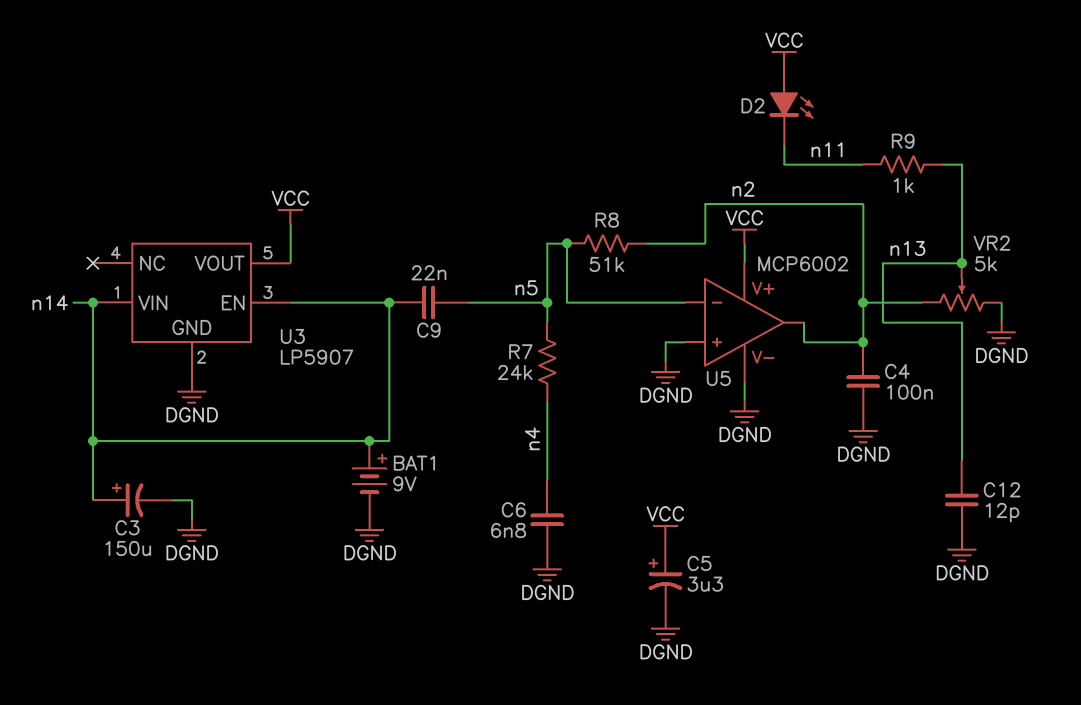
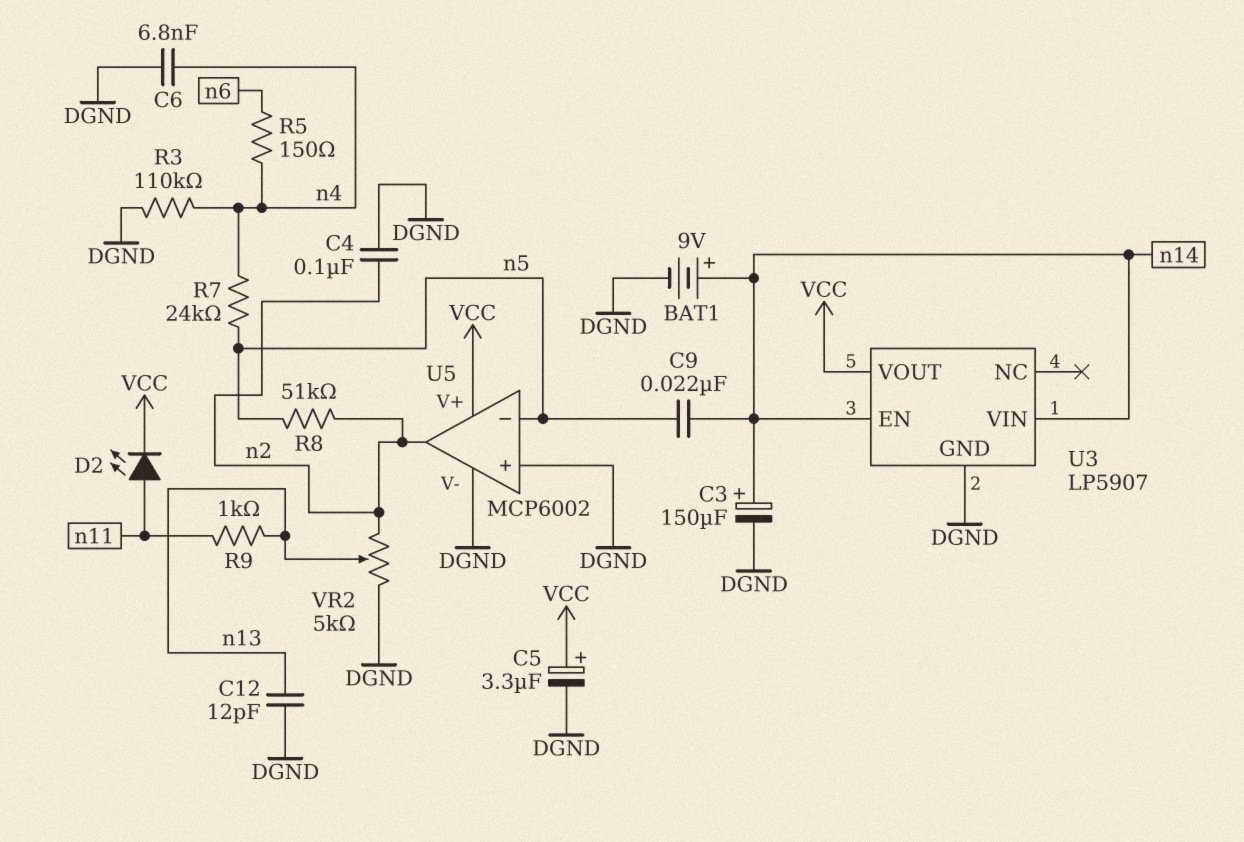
D2: LED (A VCC, K n11) -> LED (A n11, K VCC)
R3: none -> 110k (DGND, n4)
R5: none -> 150 (n4, n6)

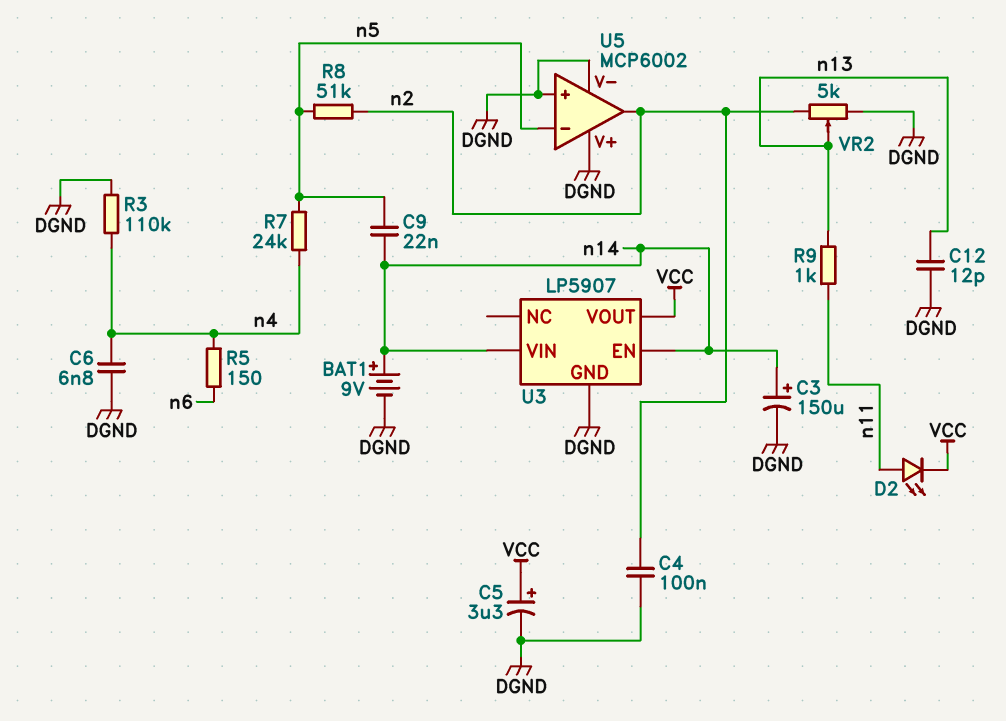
U5 pin V+: VCC -> DGND

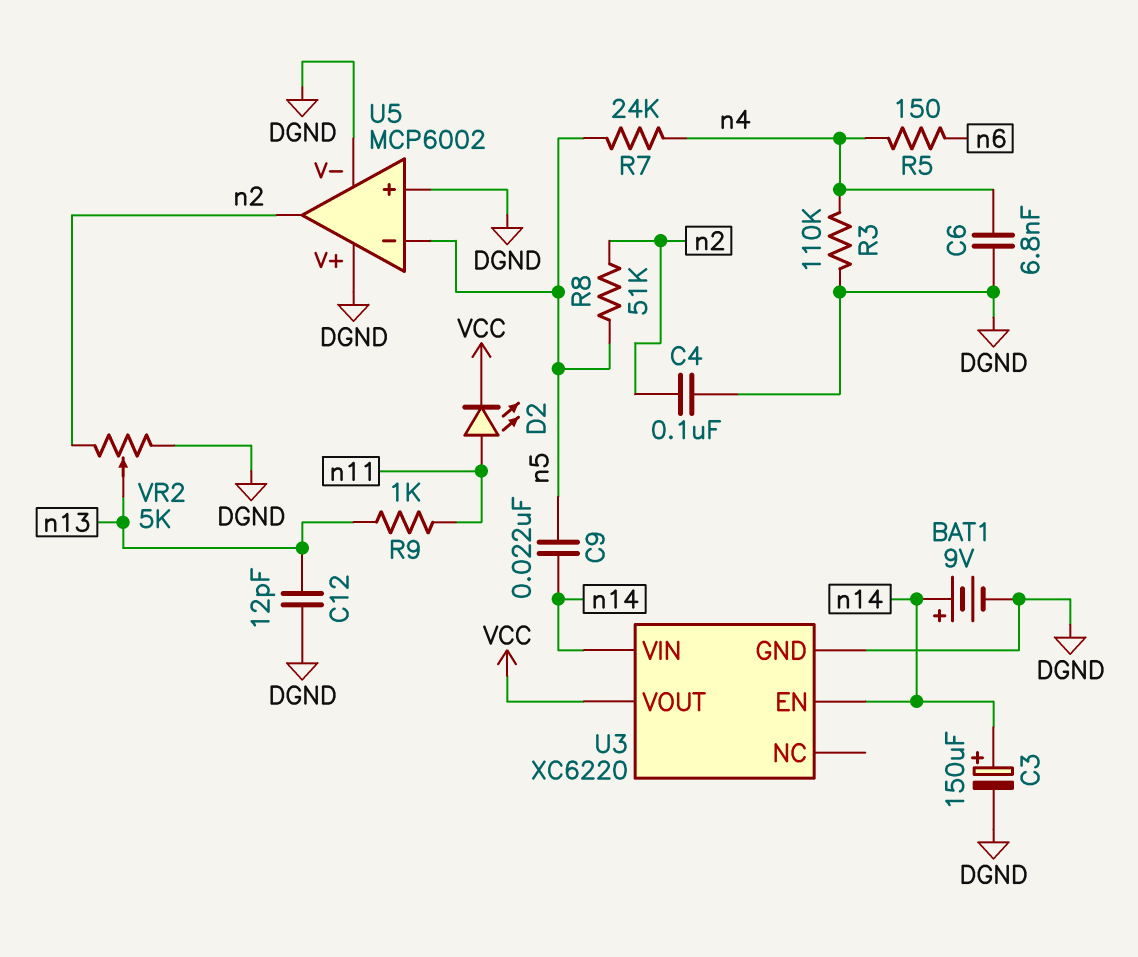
C5: 3.3uF (plus VCC, minus DGND) -> none
U3: LP5907 -> XC6220

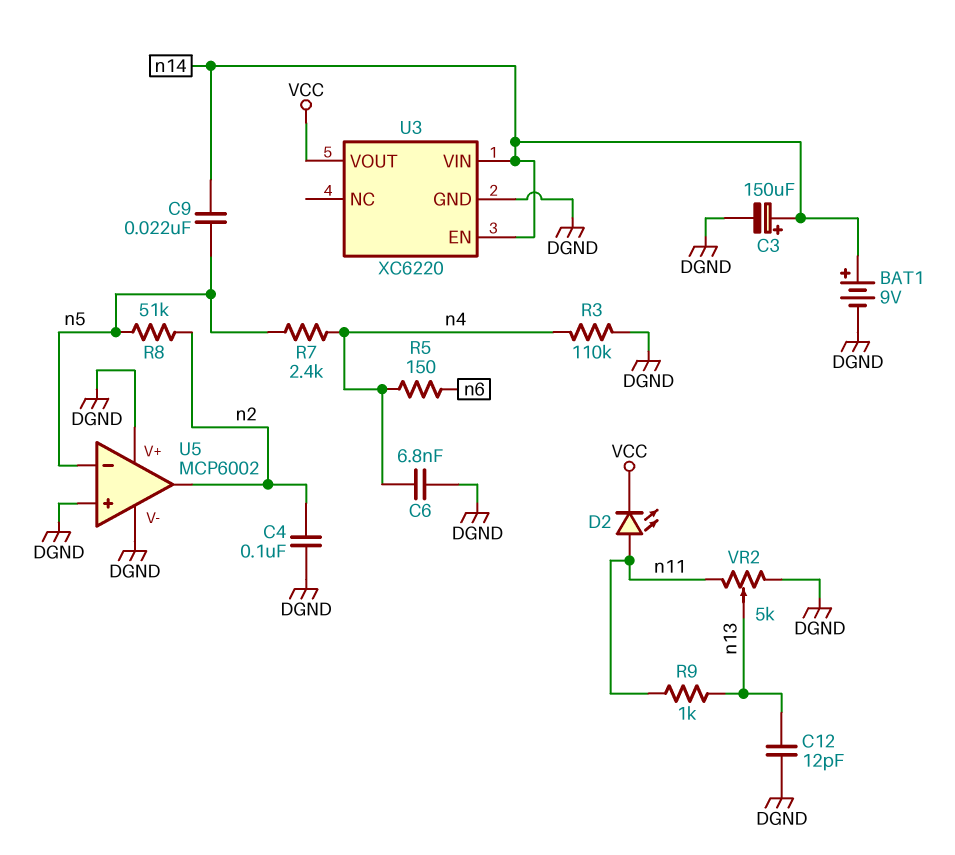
R7: 24k (n4, n5) -> 2.4k (n4, n5)
VR2: 5k (DGND, n2, wiper n13) -> 5k (DGND, n11, wiper n13)

